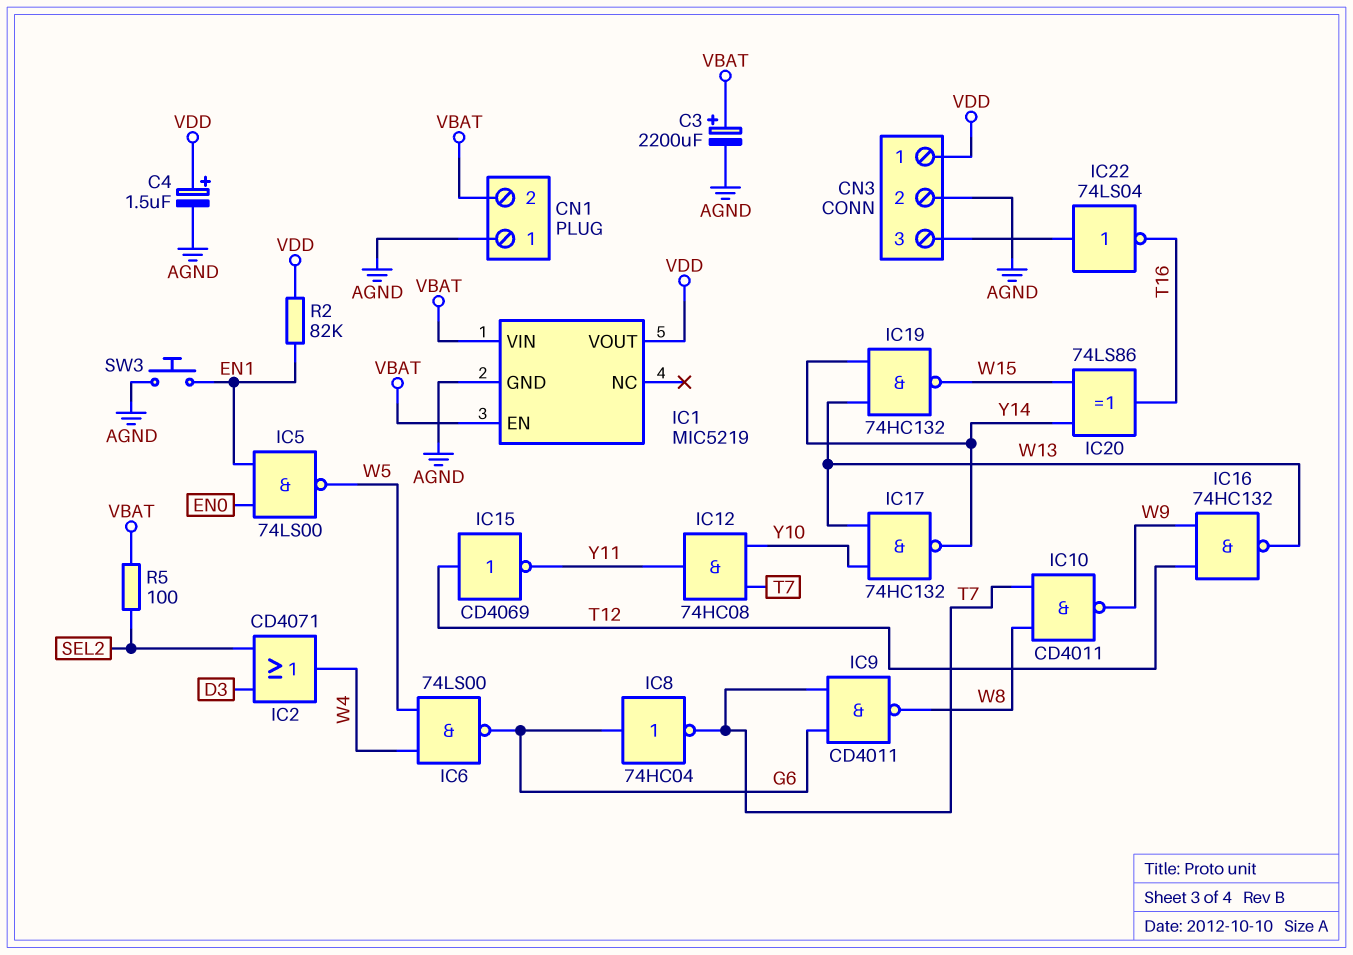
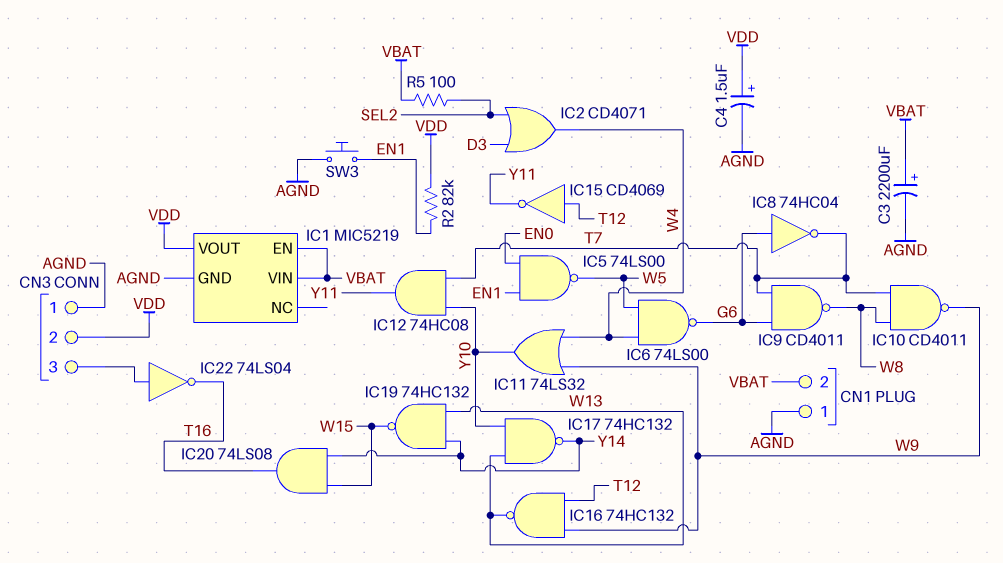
CN3 pin 1: VDD -> AGND
CN3 pin 2: AGND -> VDD
IC11: none -> OR 74LS32 (in W4, in W9, out Y10)
IC20: XOR 74LS86 (in W15, in Y14, out T16) -> AND 74LS08 (in W15, in Y14, out T16)

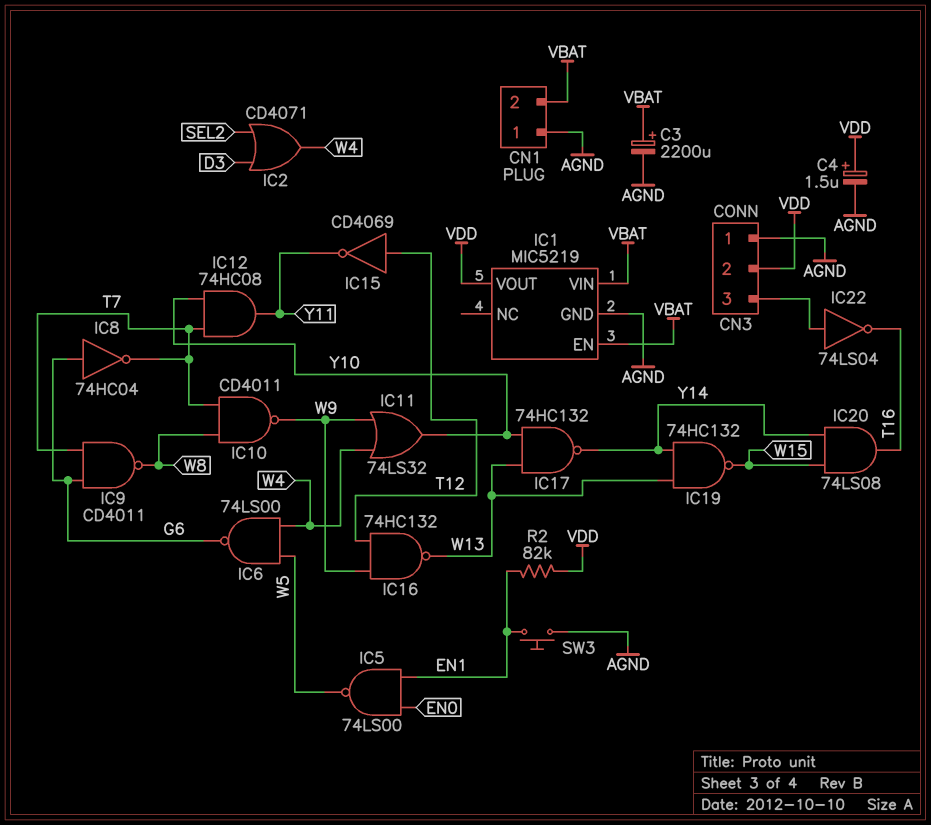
R5: 100 (SEL2, VBAT) -> none

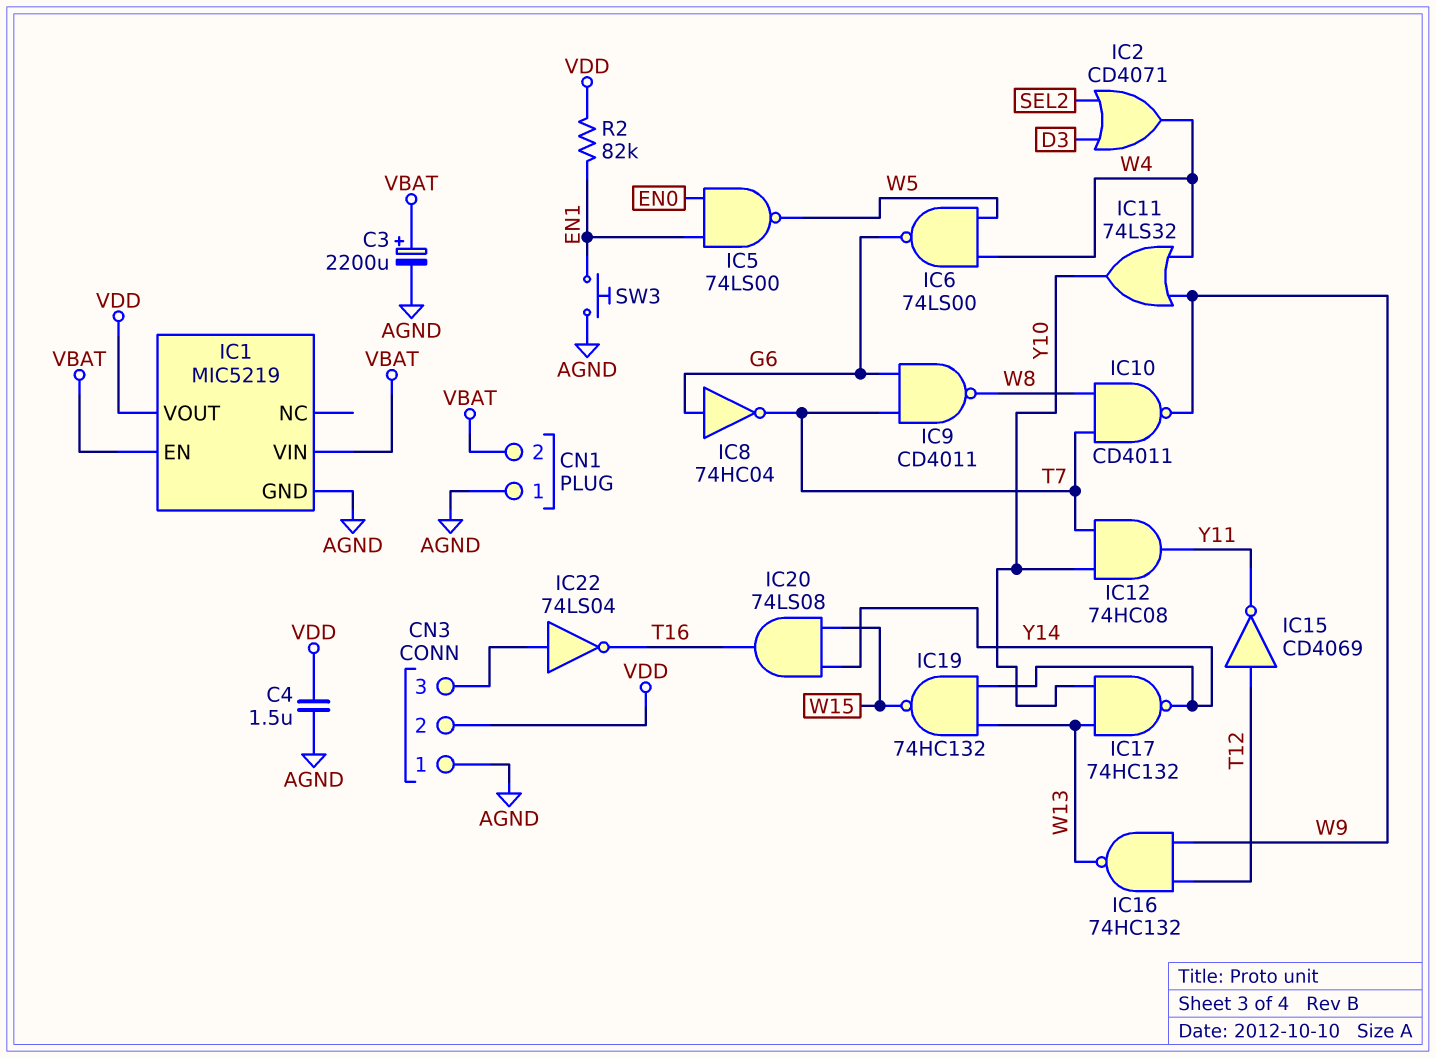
C4: 1.5uF (plus VDD, minus AGND) -> 1.5uF (AGND, VDD)

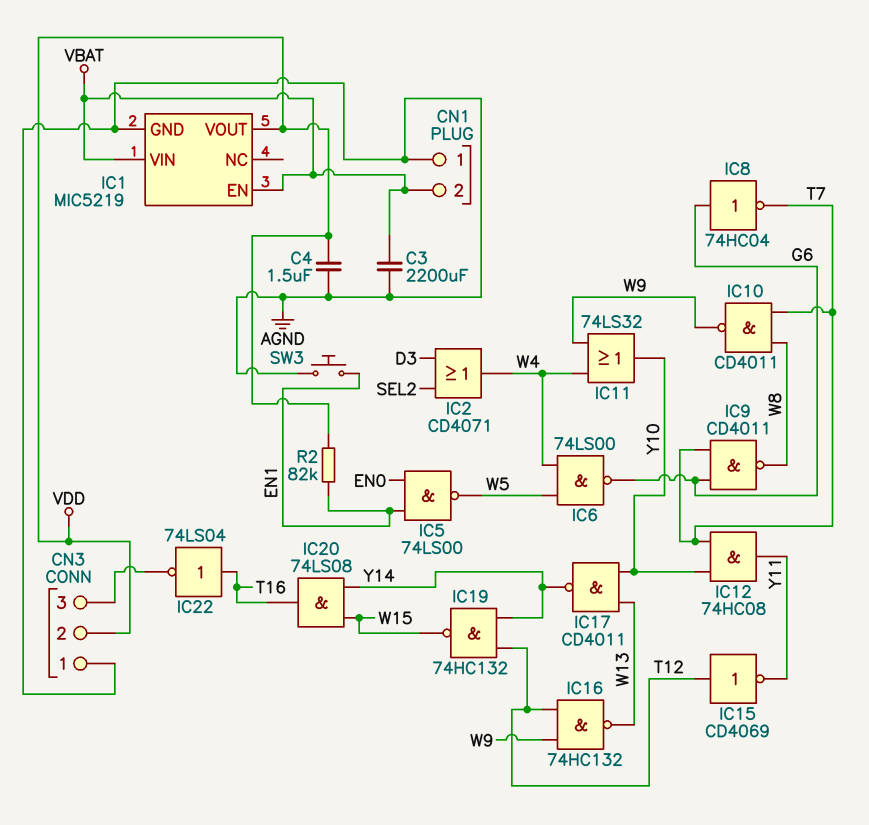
C3: 2200uF (plus VBAT, minus AGND) -> 2200uF (AGND, VBAT)
IC17: NAND 74HC132 (in W13, in Y10, out Y14) -> NAND CD4011 (in W13, in Y10, out Y14)
IC19: NAND 74HC132 (in W13, in Y14, out W15) -> NAND 74HC132 (in T12, in Y14, out W15)
IC22: NOT 74LS04 (in CN3/3, out T16) -> NOT 74LS04 (in T16, out CN3/3)

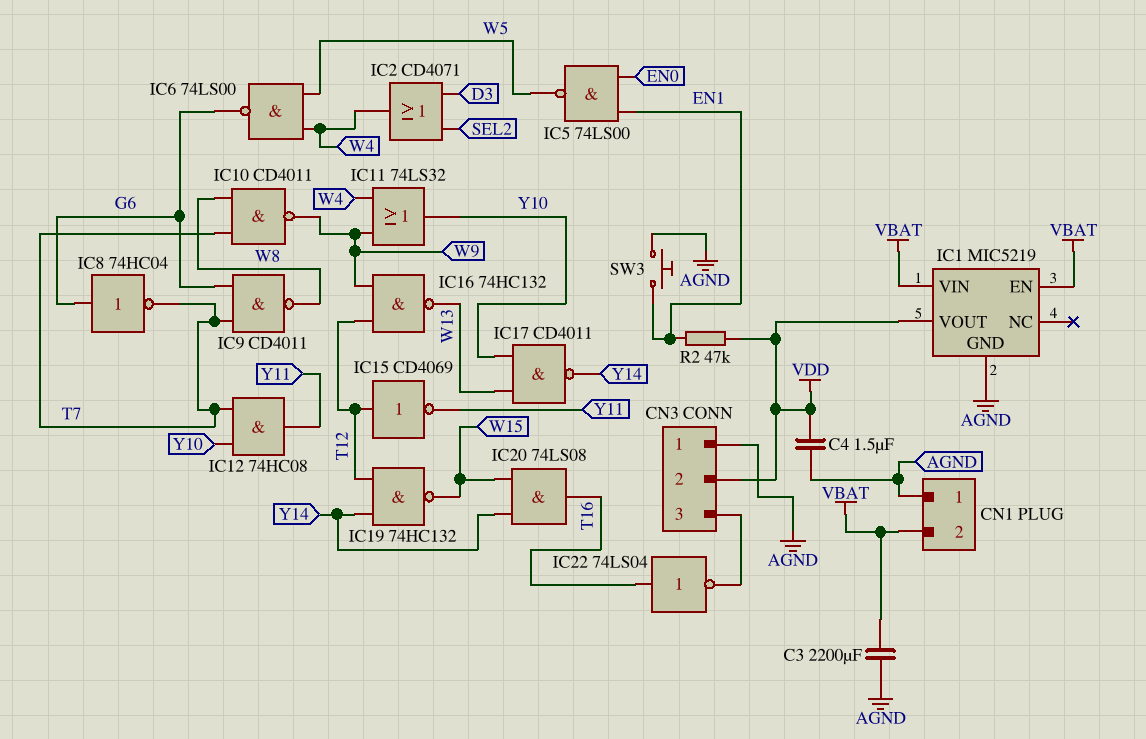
R2: 82k (EN1, VDD) -> 47k (EN1, VDD)

